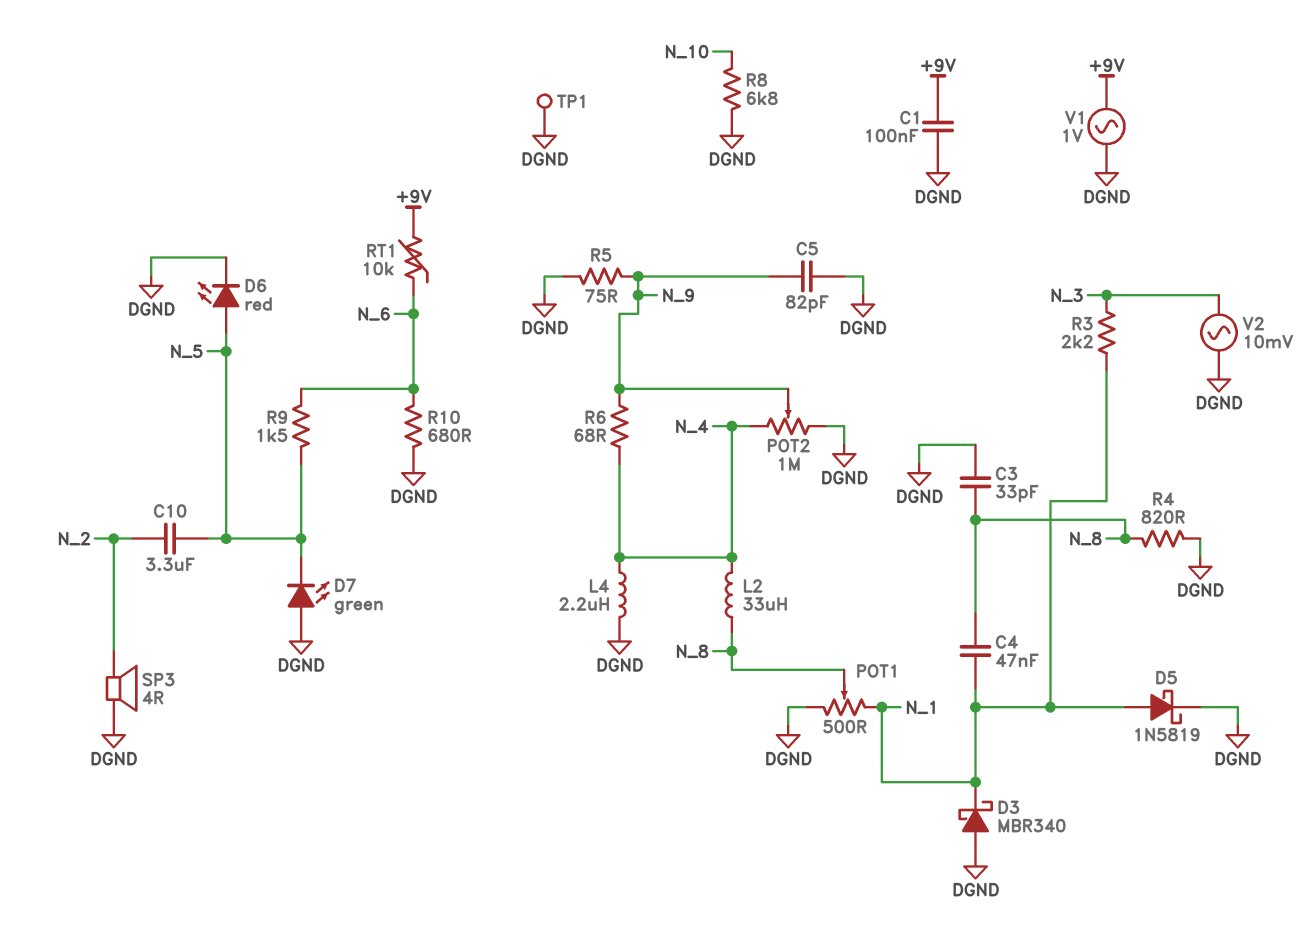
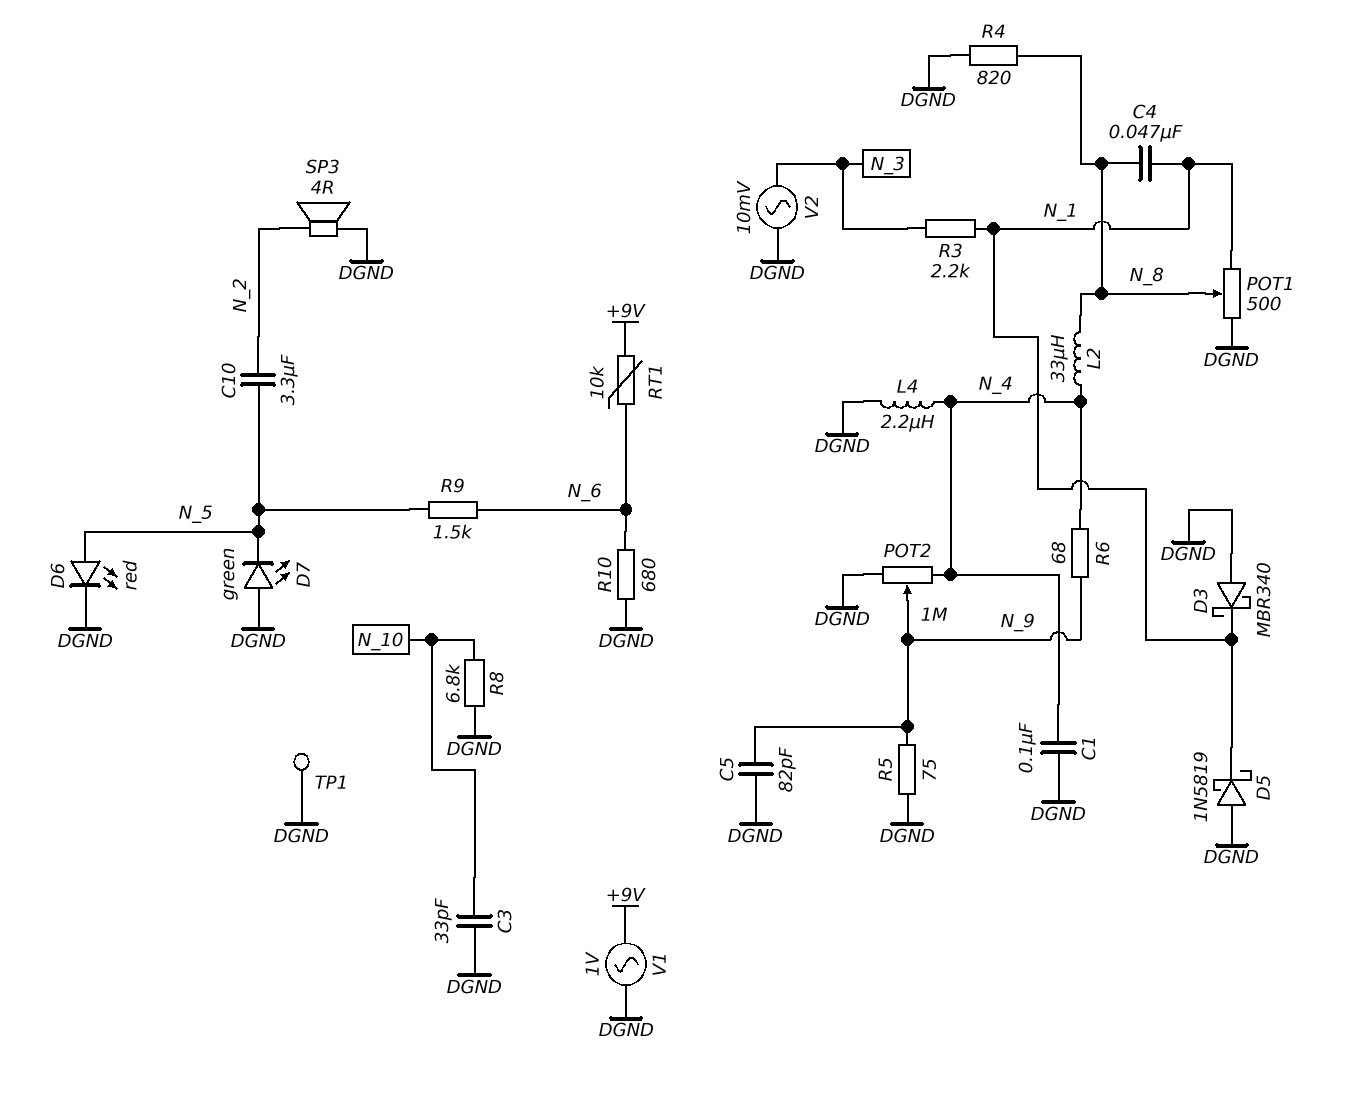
C1: 100nF (+9V, DGND) -> 100nF (DGND, N_4)
C3: 33pF (DGND, N_8) -> 33pF (DGND, N_10)
D5: schottky 1N5819 (A N_1, K DGND) -> schottky 1N5819 (A DGND, K N_1)

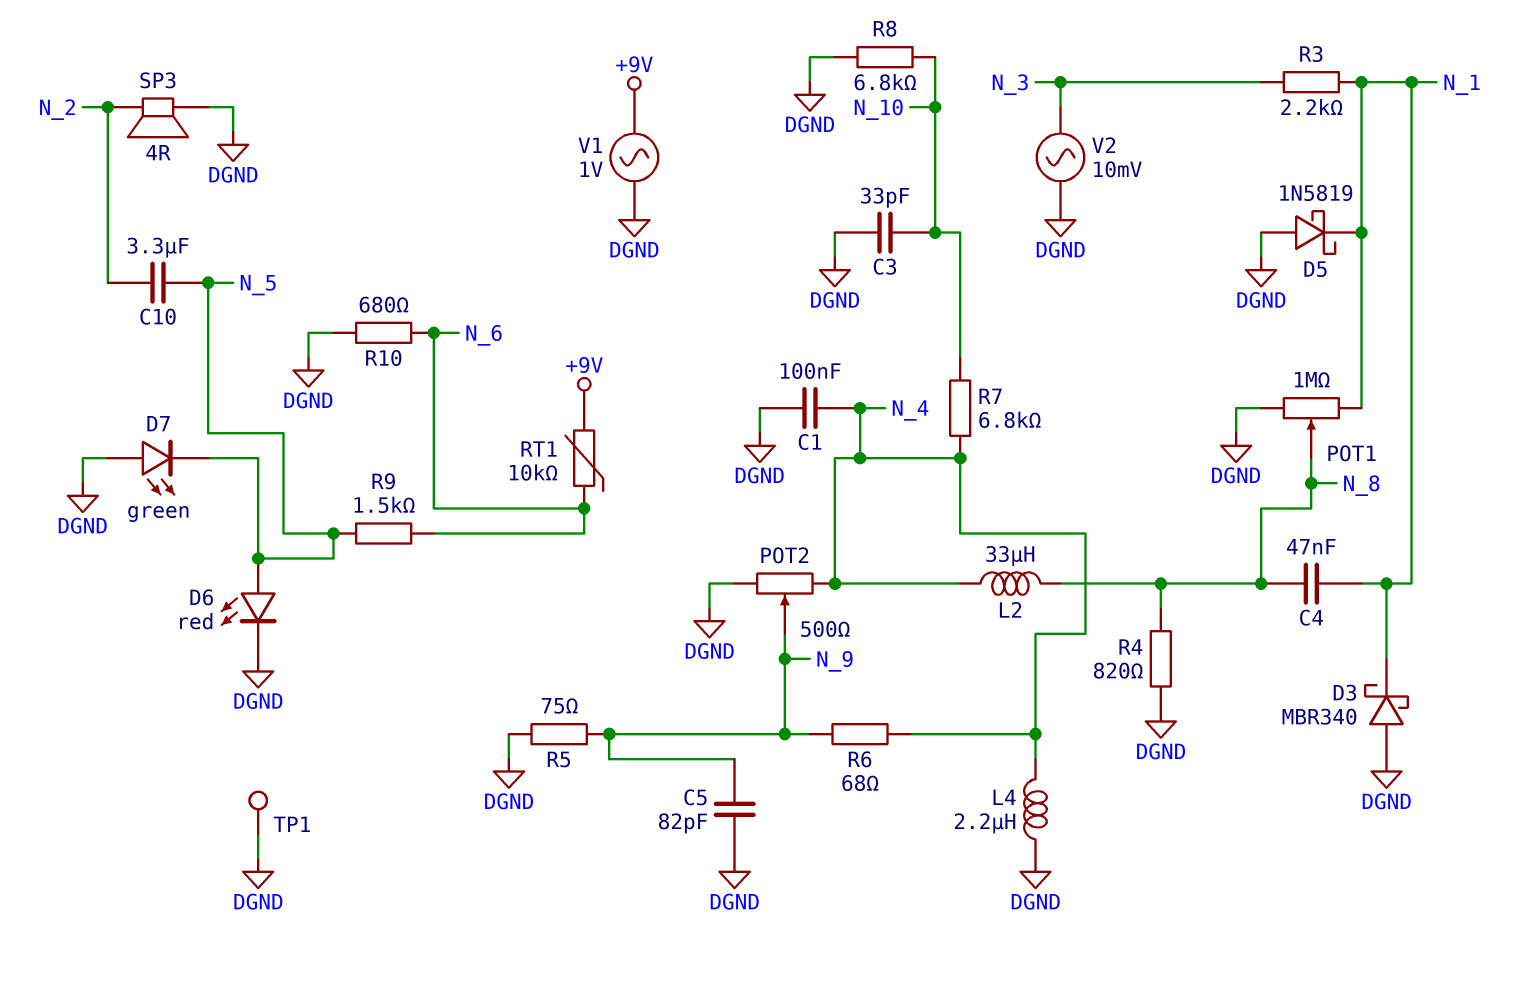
POT1: 500 (DGND, N_1, wiper N_8) -> 1M (DGND, N_1, wiper N_8)
POT2: 1M (DGND, N_4, wiper N_9) -> 500 (DGND, N_4, wiper N_9)
R7: none -> 6.8k (N_4, N_10)

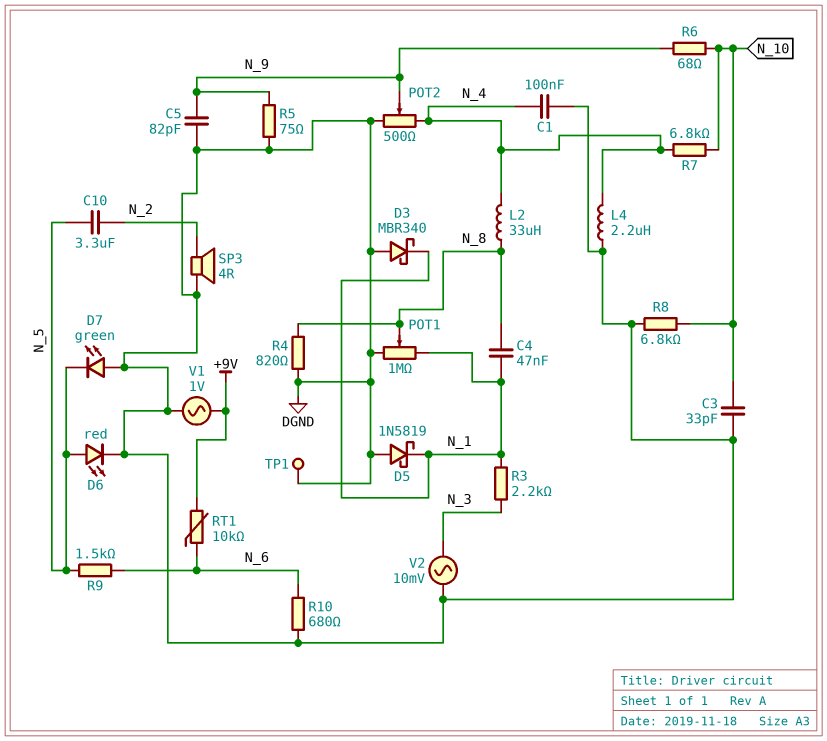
R6: 68 (N_4, N_9) -> 68 (N_9, N_10)

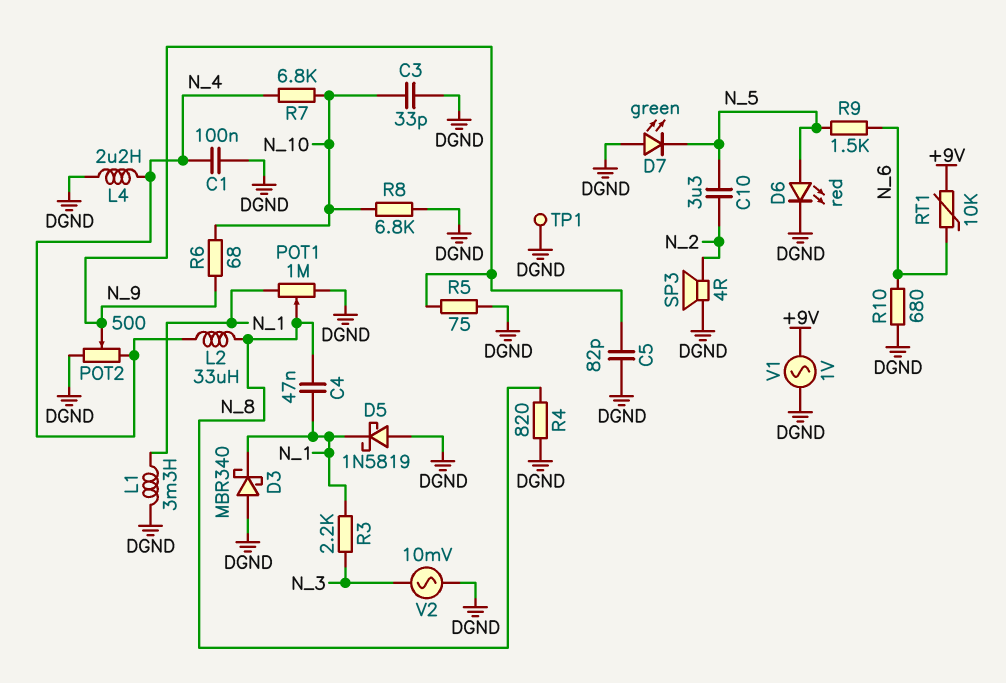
L1: none -> 3.3mH (DGND, N_1)

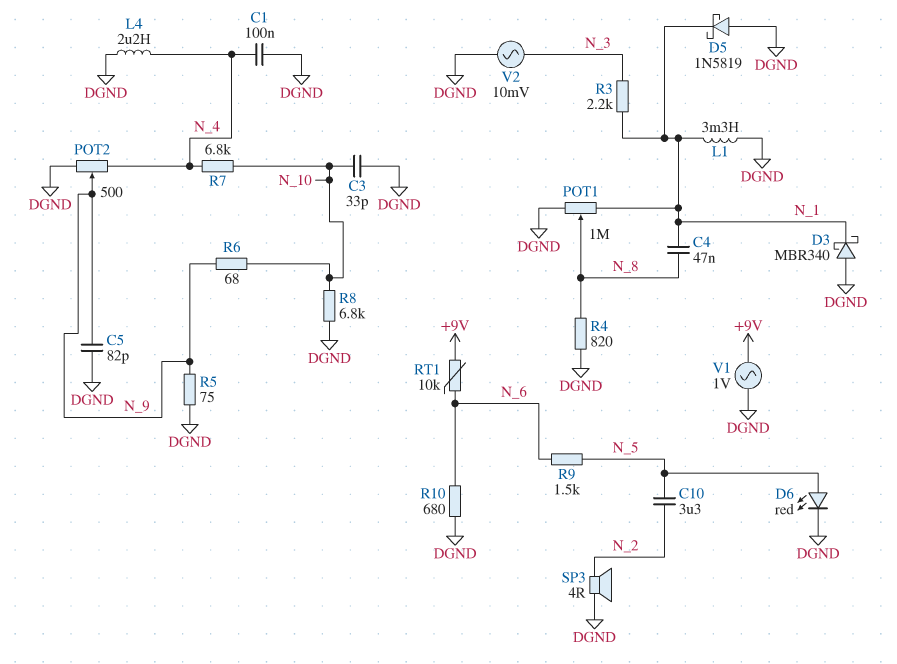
D7: LED green (A DGND, K N_5) -> none
L2: 33uH (N_4, N_8) -> none
TP1: test point (DGND) -> none

